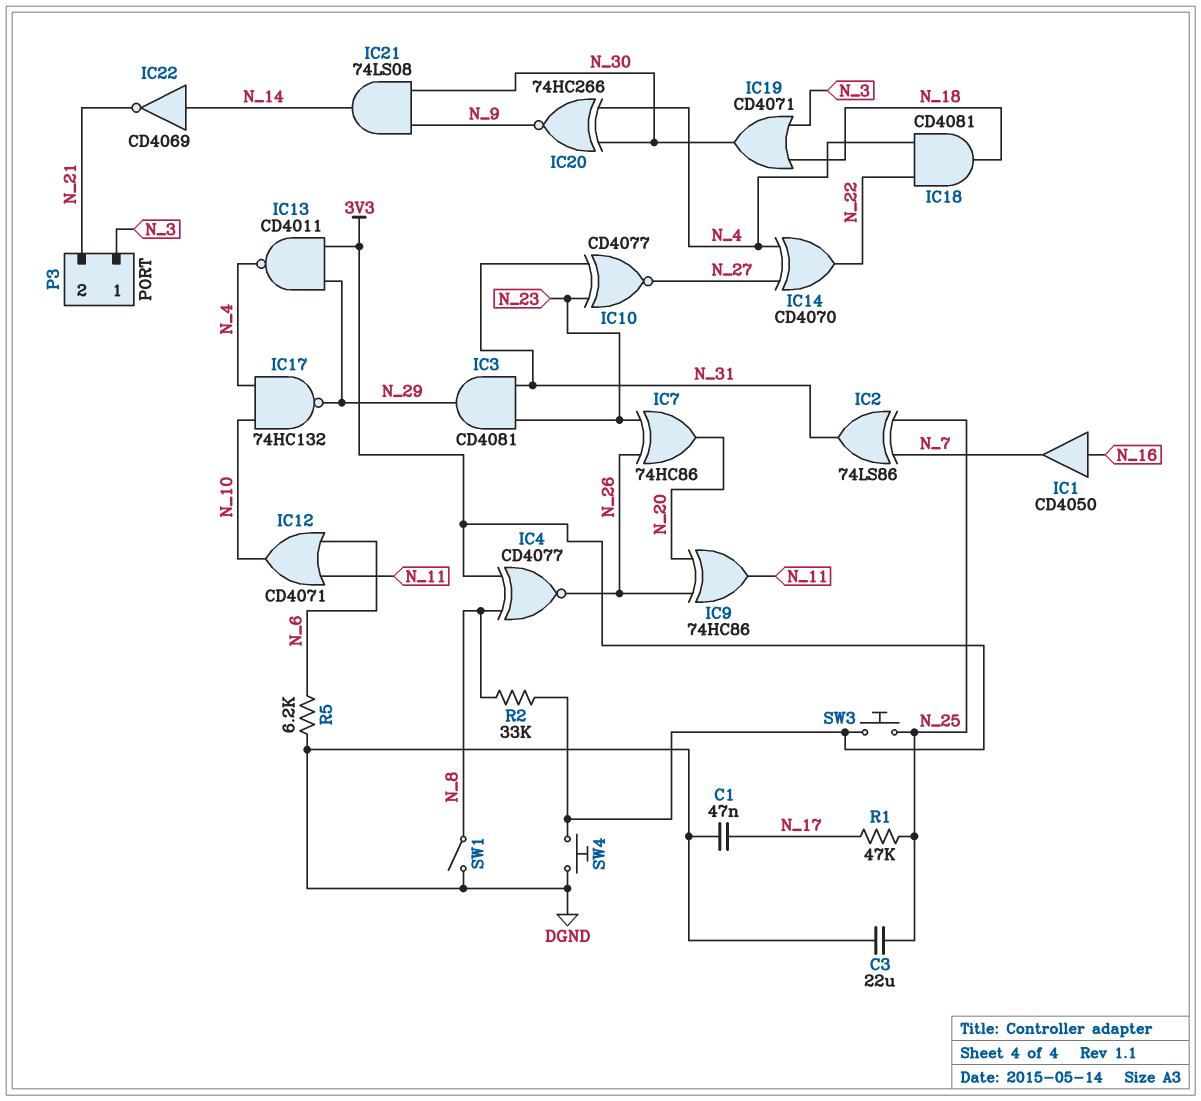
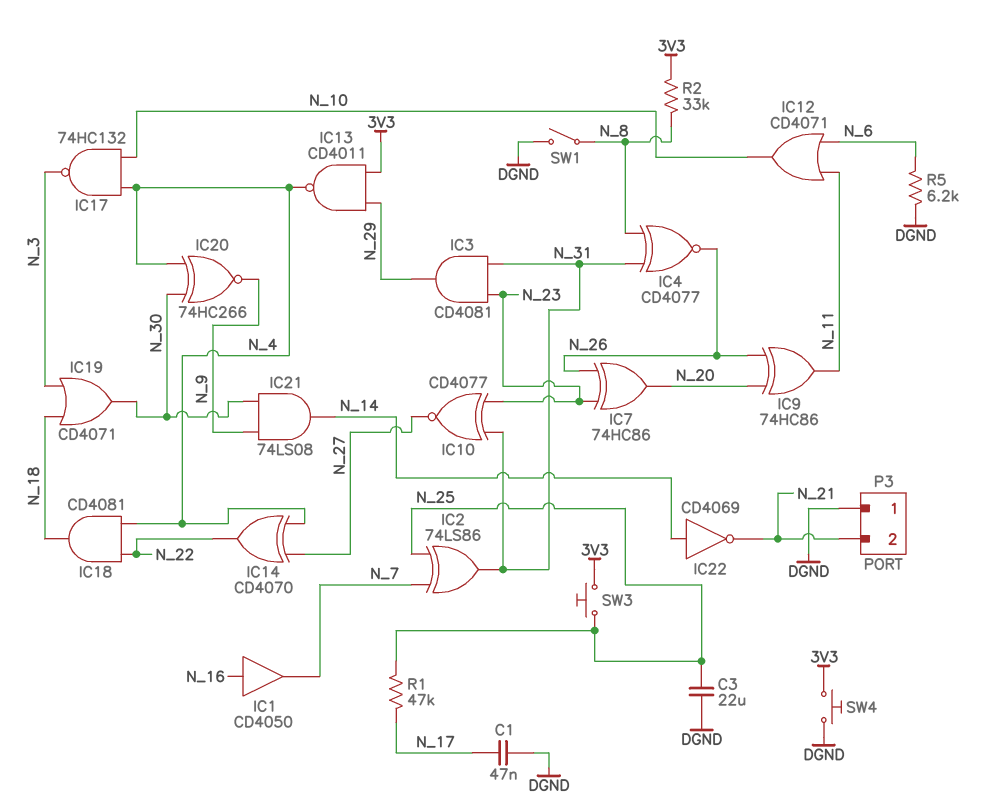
IC4: XNOR CD4077 (in 3V3, in N_8, out N_26) -> XNOR CD4077 (in N_8, in N_31, out N_26)
IC17: NAND 74HC132 (in N_4, in N_10, out N_29) -> NAND 74HC132 (in N_4, in N_10, out N_3)
P3 pin 1: N_3 -> DGND

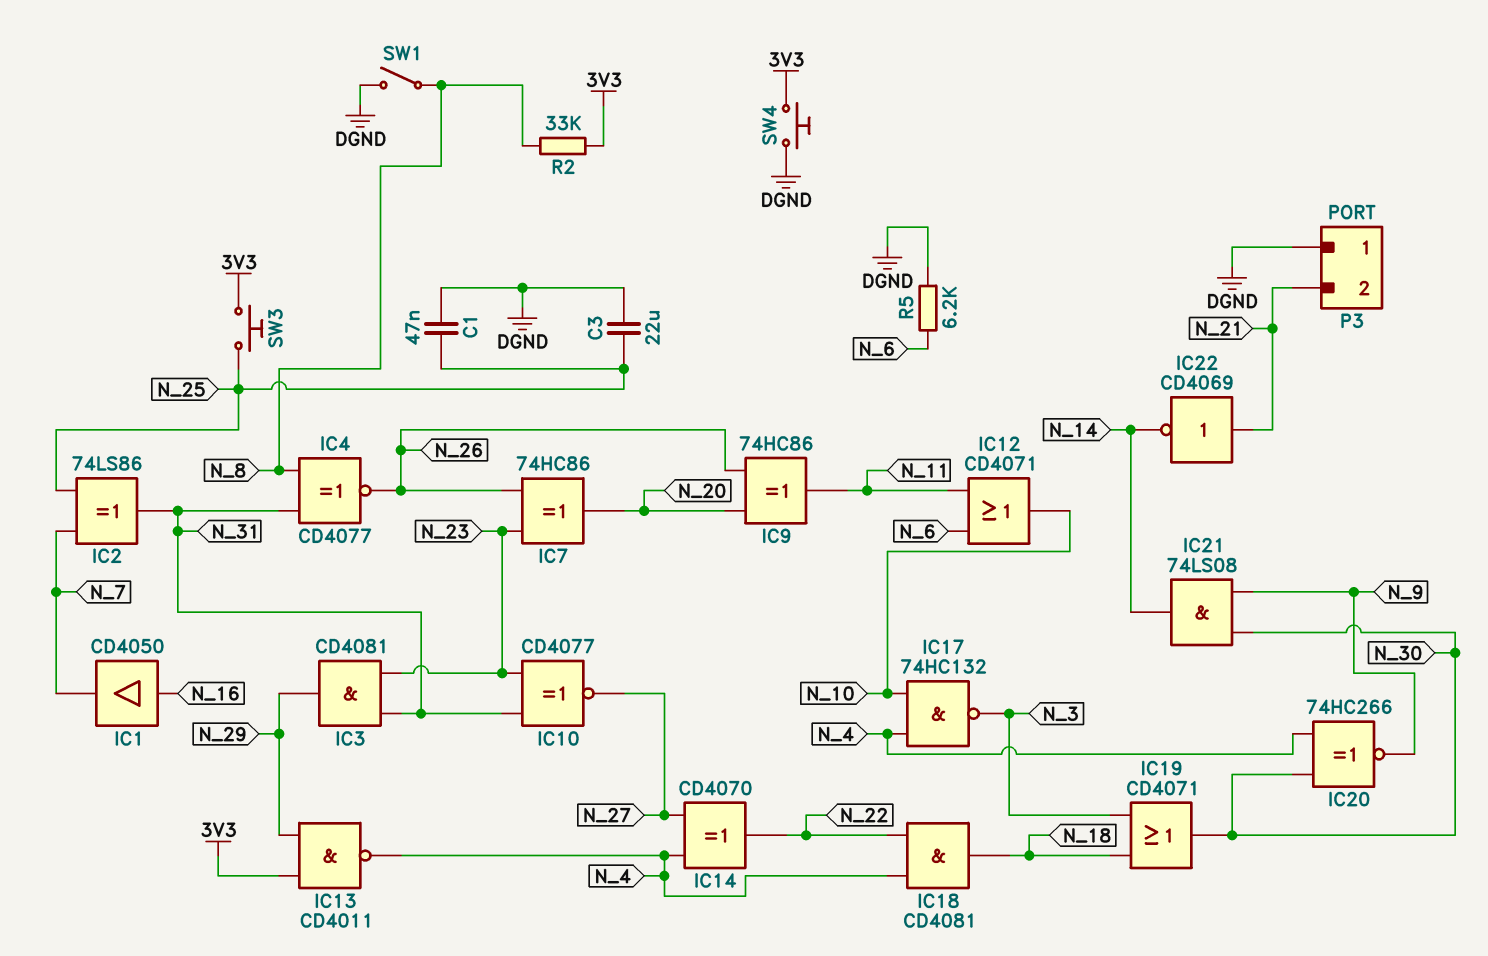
C1: 47nF (DGND, N_17) -> 47nF (DGND, N_25)
IC22: NOT CD4069 (in N_14, out N_21) -> NOT CD4069 (in N_21, out N_14)
R1: 47k (N_17, N_25) -> none

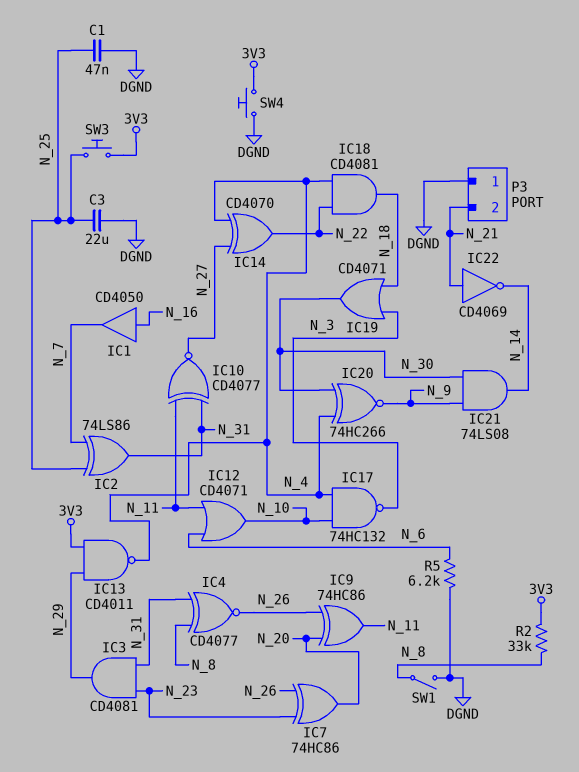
IC10: XNOR CD4077 (in N_23, in N_31, out N_27) -> XNOR CD4077 (in N_11, in N_31, out N_27)

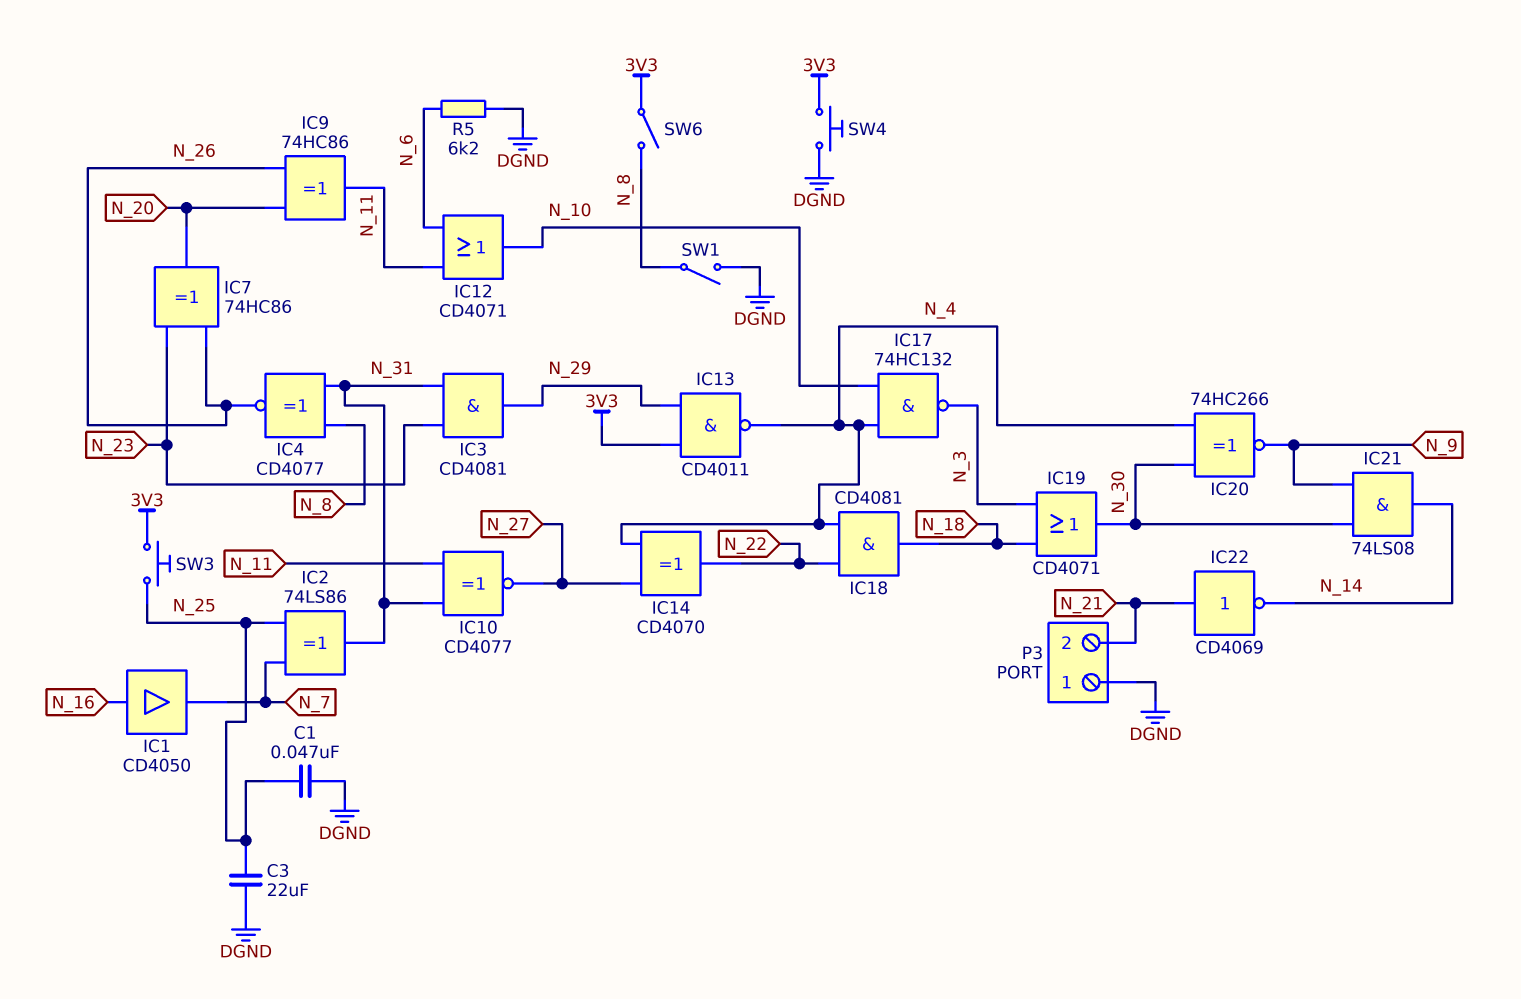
R2: 33k (3V3, N_8) -> none
SW6: none -> switch (3V3, N_8)

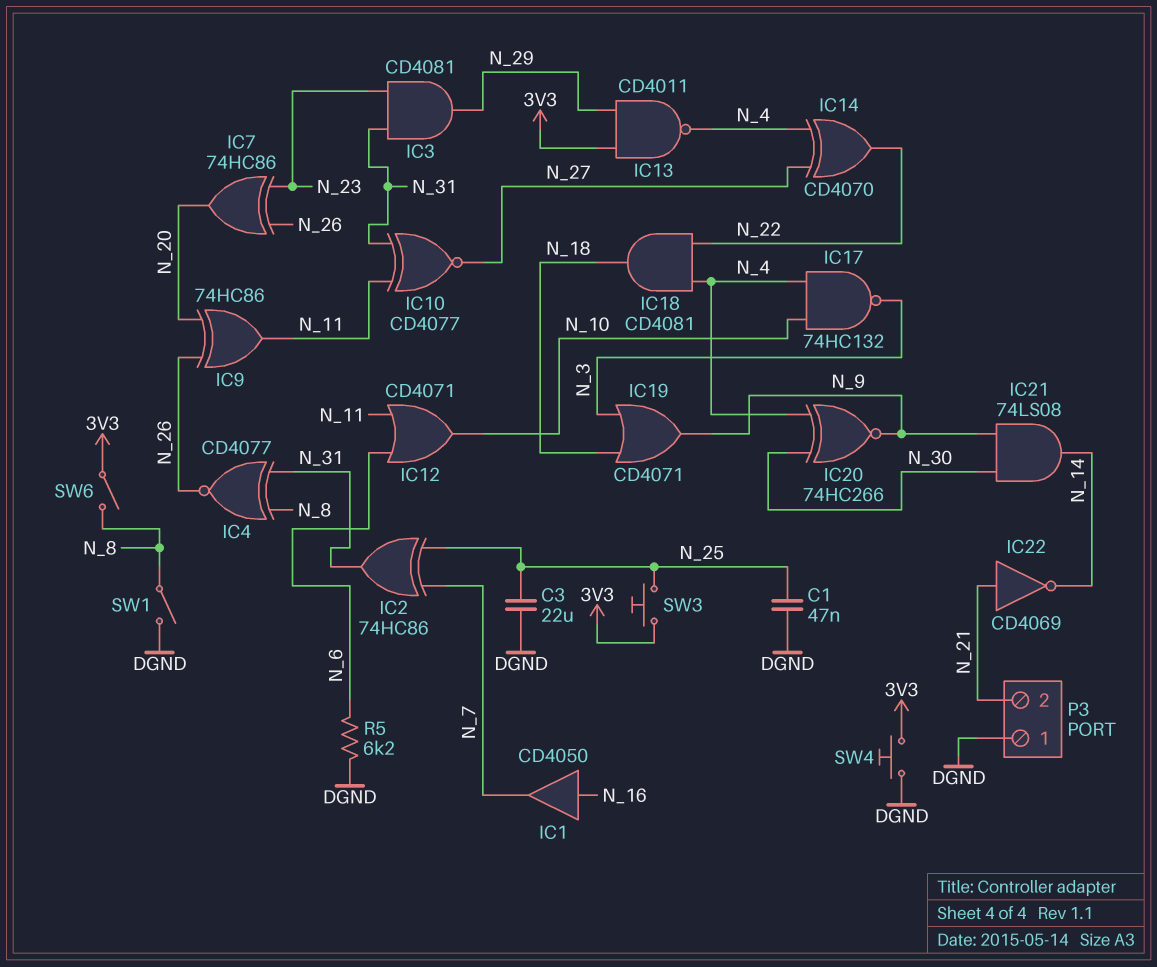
IC2: XOR 74LS86 (in N_7, in N_25, out N_31) -> XOR 74HC86 (in N_7, in N_25, out N_31)
IC19: OR CD4071 (in N_3, in N_18, out N_30) -> OR CD4071 (in N_3, in N_18, out N_9)

